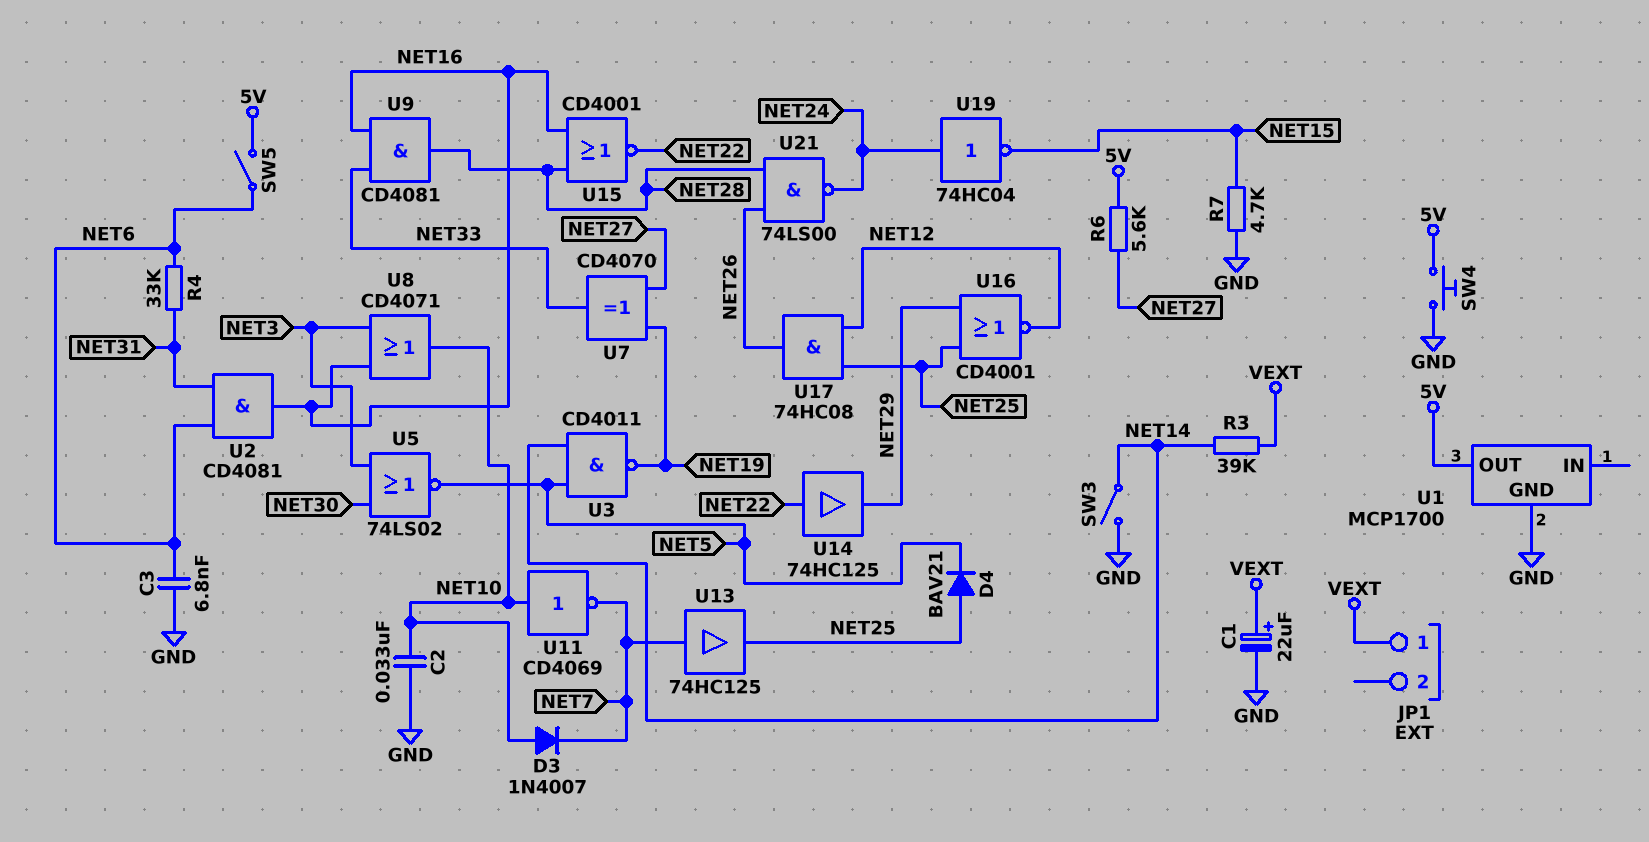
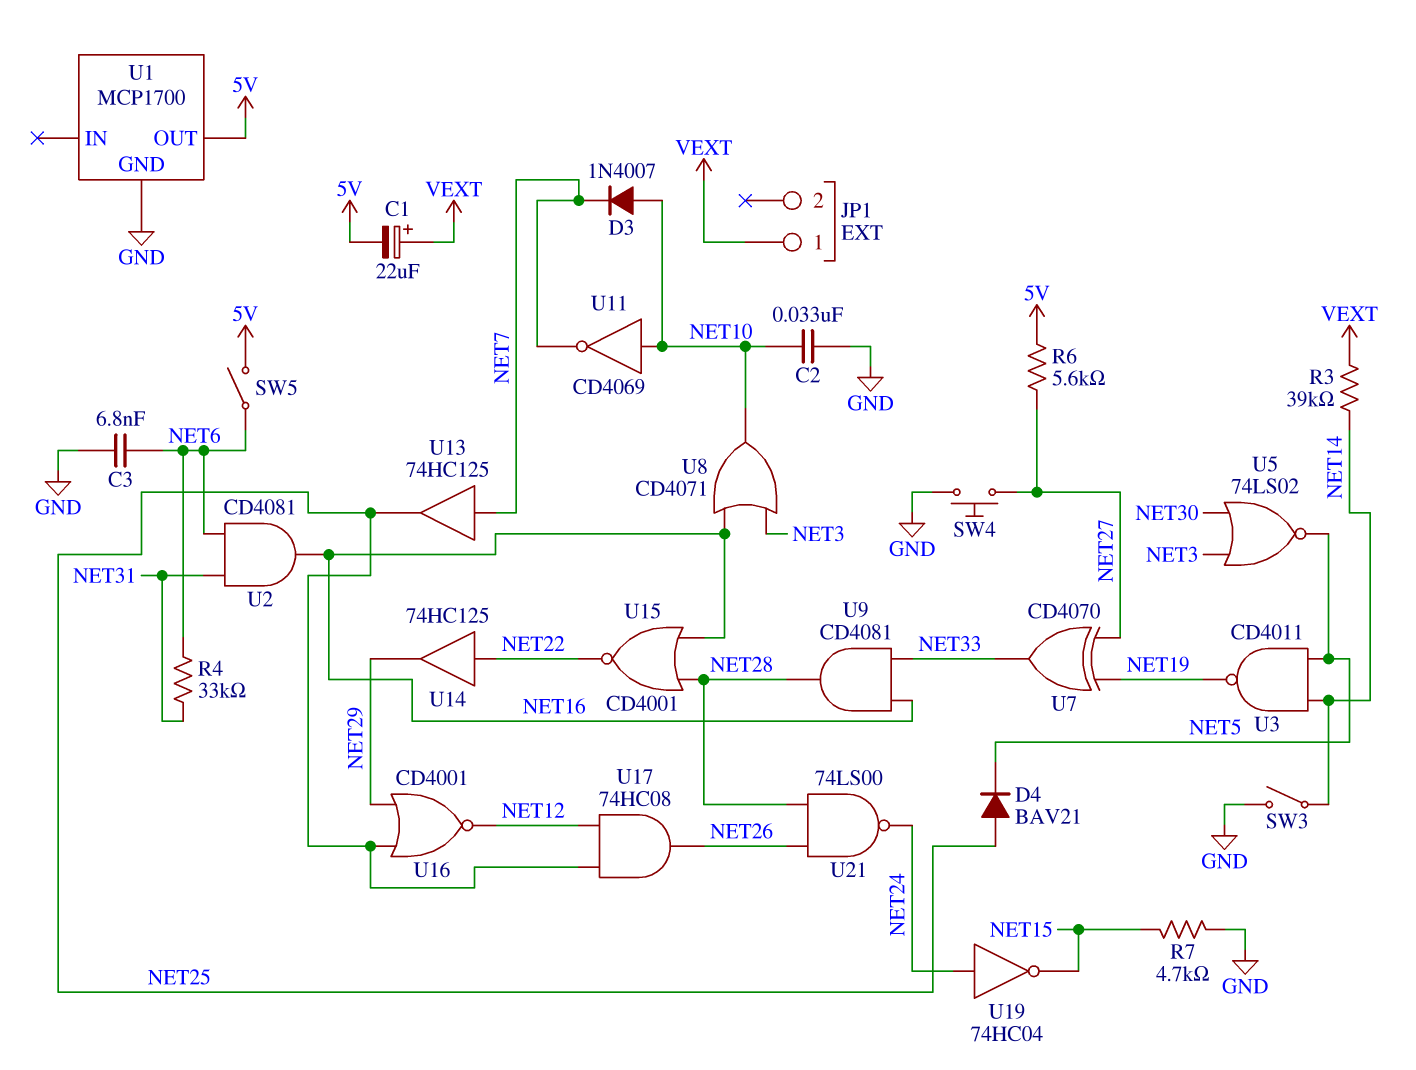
C1: 22uF (plus VEXT, minus GND) -> 22uF (plus VEXT, minus 5V)
SW4: button (5V, GND) -> button (GND, NET27)

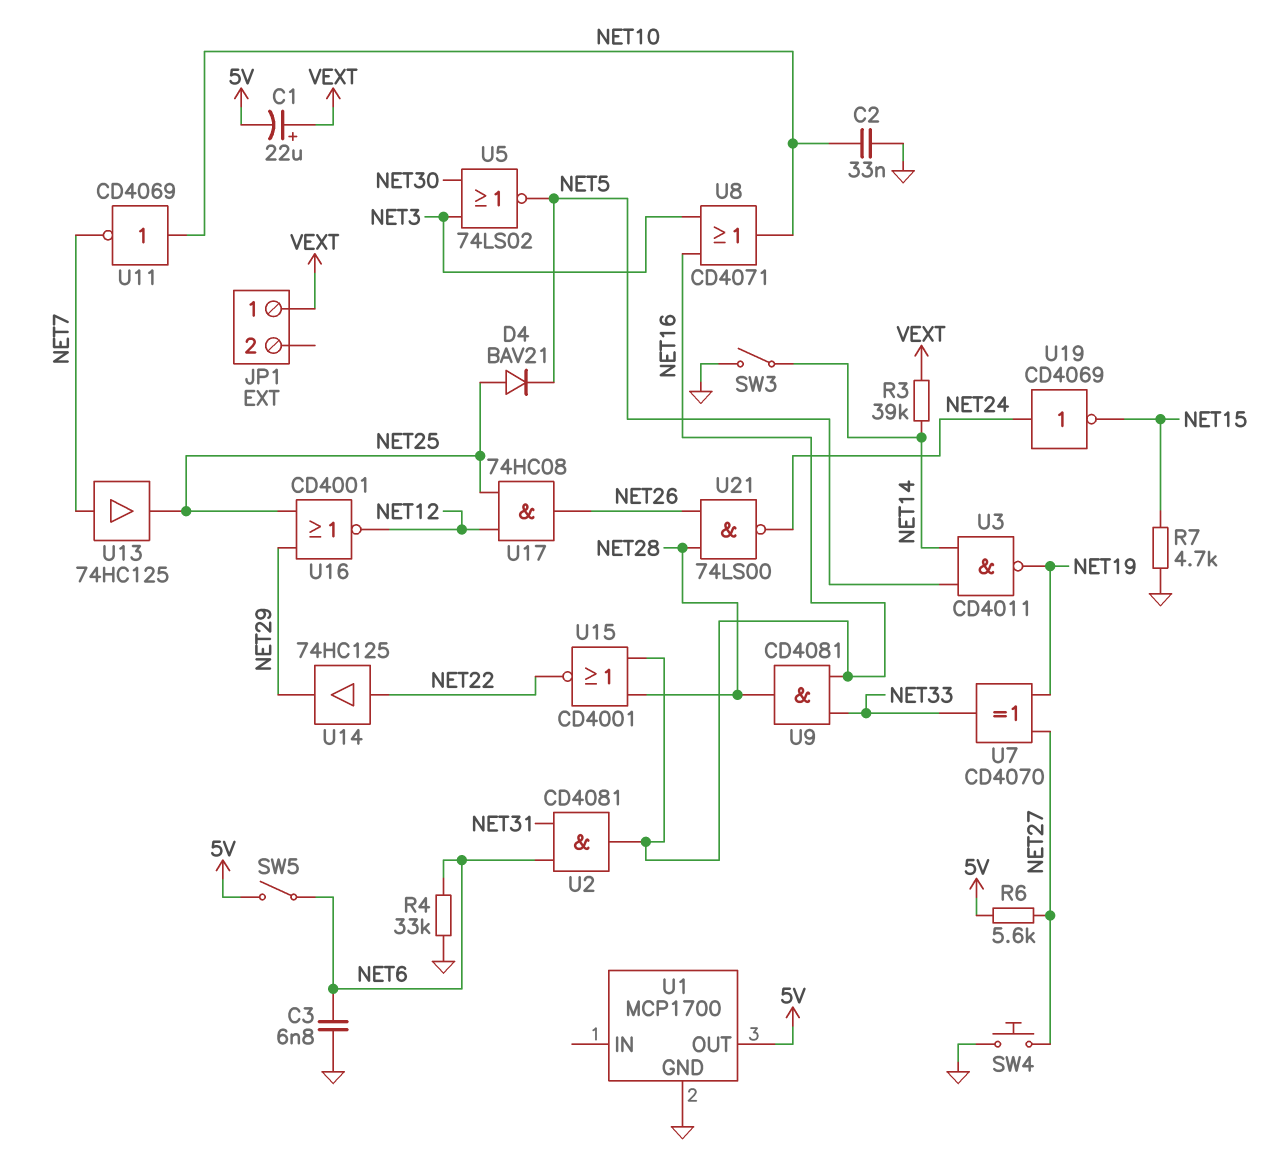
D3: diode 1N4007 (A NET10, K NET7) -> none
R4: 33k (NET6, NET31) -> 33k (GND, NET6)
U19: NOT 74HC04 (in NET24, out NET15) -> NOT CD4069 (in NET24, out NET15)

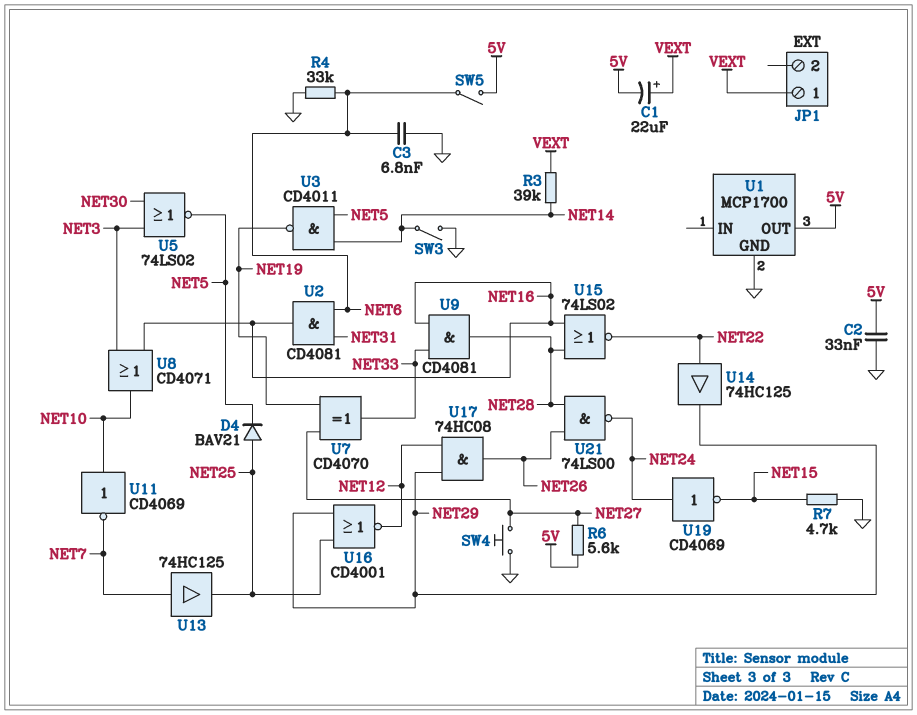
C2: 33nF (GND, NET10) -> 33nF (5V, GND)
U15: NOR CD4001 (in NET16, in NET28, out NET22) -> NOR 74LS02 (in NET16, in NET28, out NET22)
U17: AND 74HC08 (in NET12, in NET25, out NET26) -> AND 74HC08 (in NET12, in NET29, out NET26)

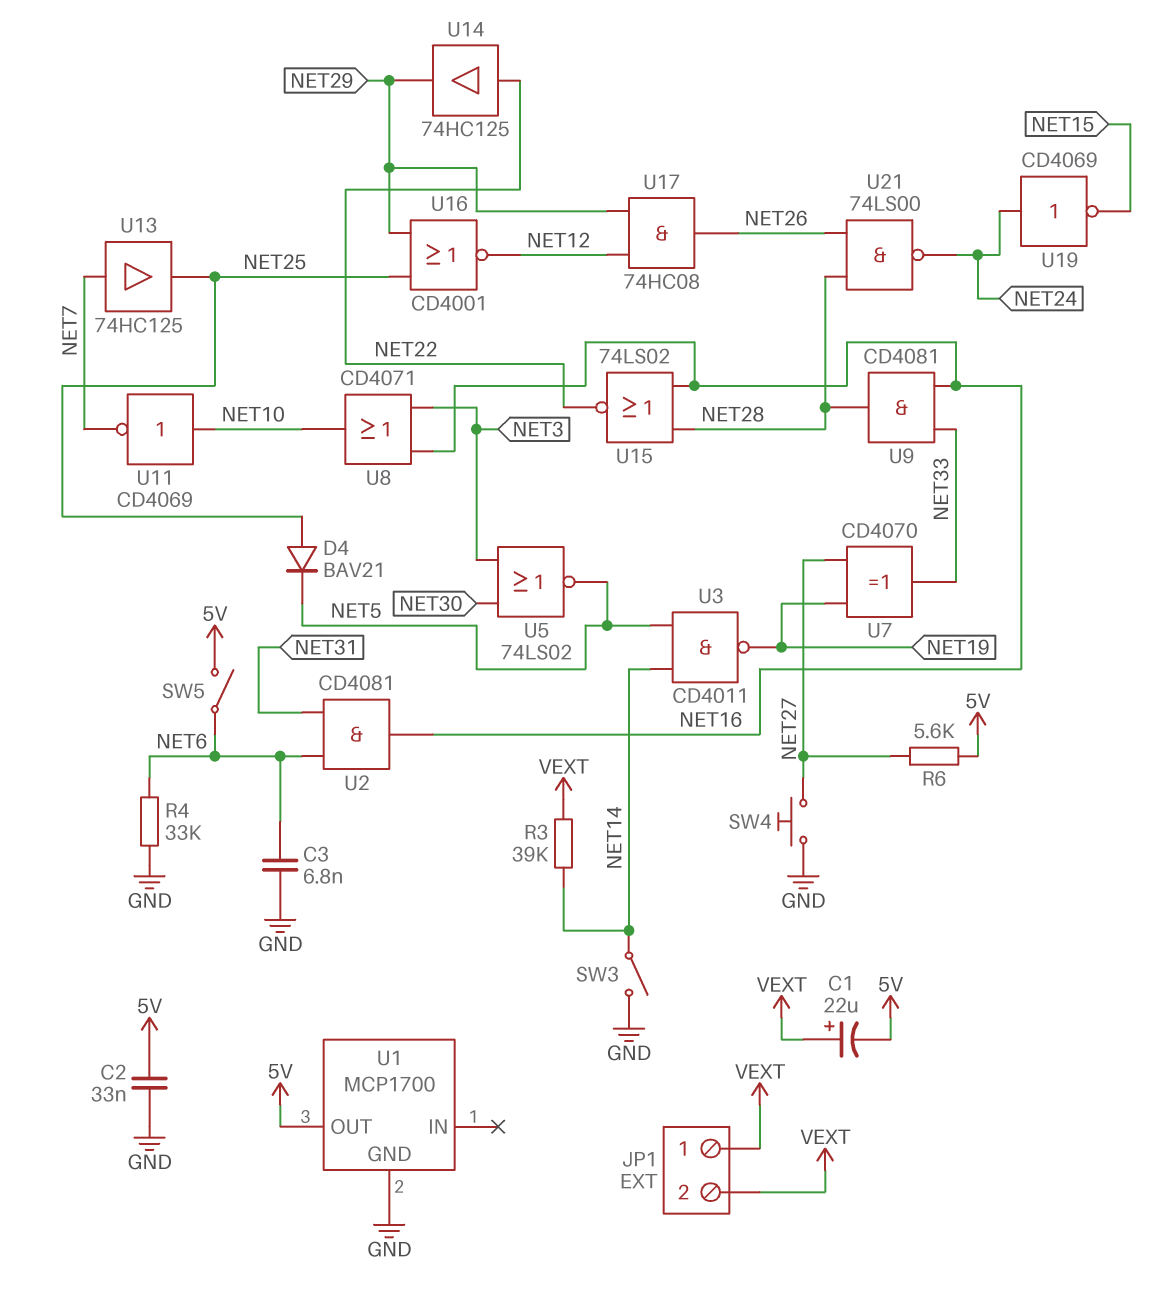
JP1 pin 2: none -> VEXT
R7: 4.7k (GND, NET15) -> none

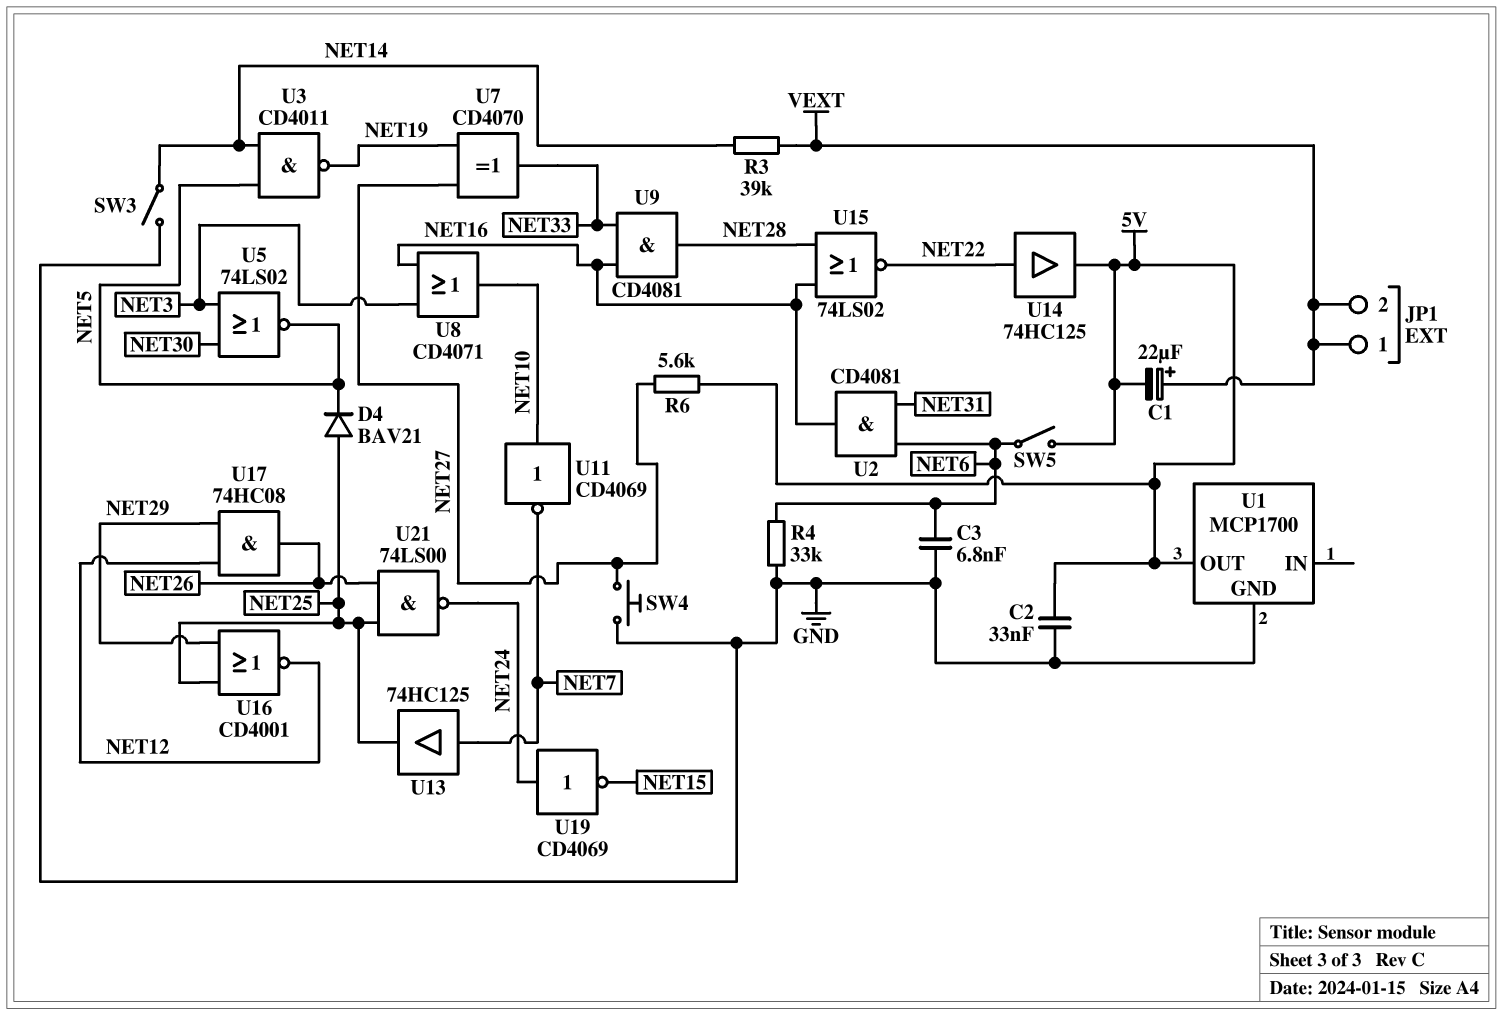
U14: buffer 74HC125 (in NET22, out NET29) -> buffer 74HC125 (in NET22, out 5V)
U21: NAND 74LS00 (in NET26, in NET28, out NET24) -> NAND 74LS00 (in NET25, in NET26, out NET24)

